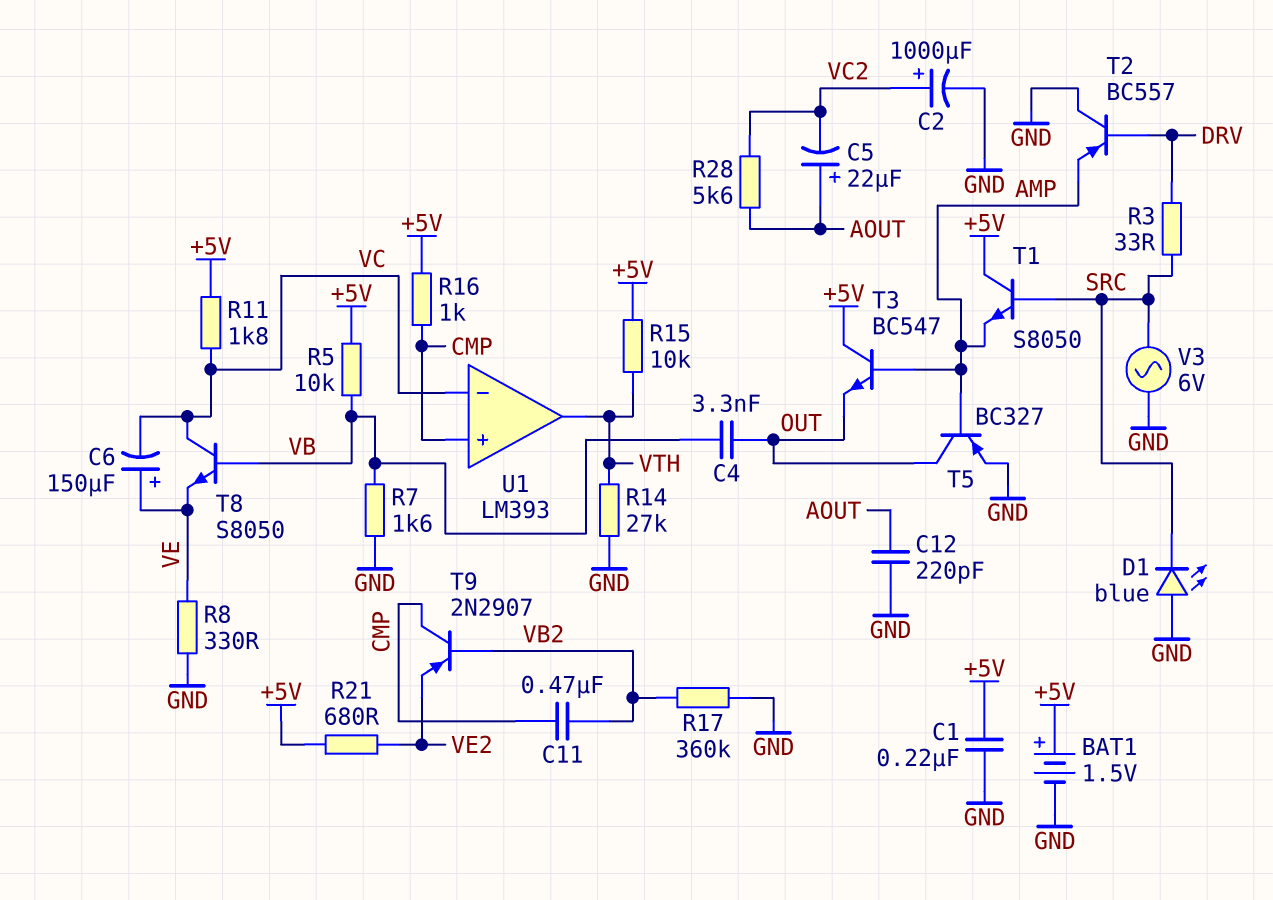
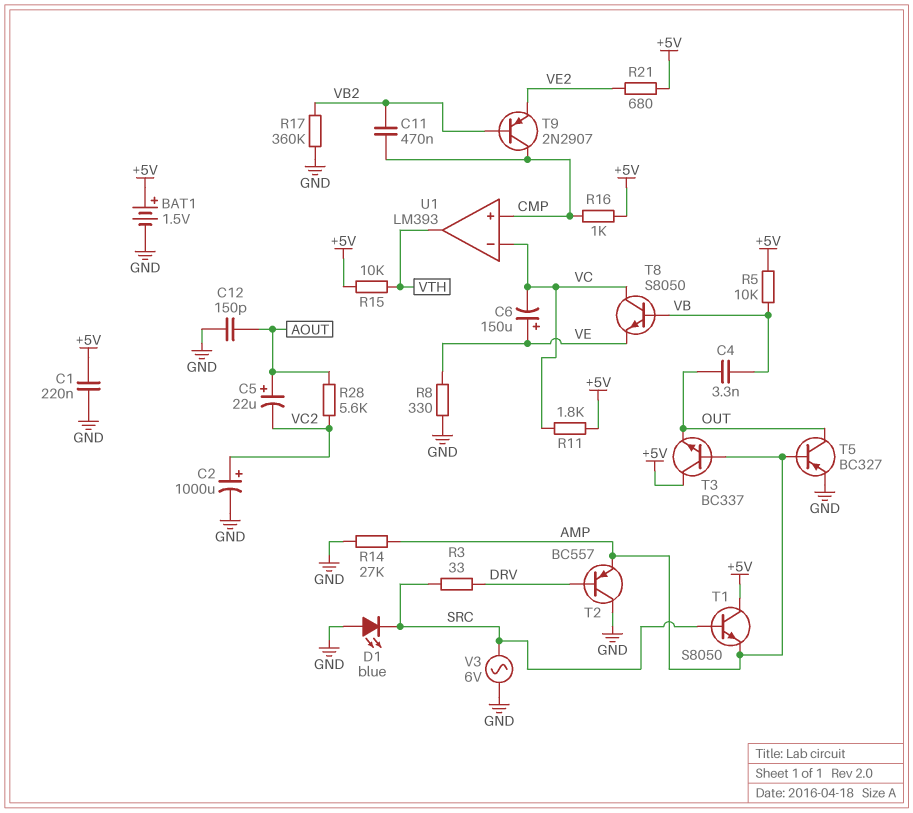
C12: 220pF (AOUT, GND) -> 150pF (AOUT, GND)
R7: 1.6k (GND, VB) -> none
R14: 27k (GND, VTH) -> 27k (AMP, GND)
T3: NPN BC547 (B AMP, C +5V, E OUT) -> NPN BC337 (B AMP, C +5V, E OUT)

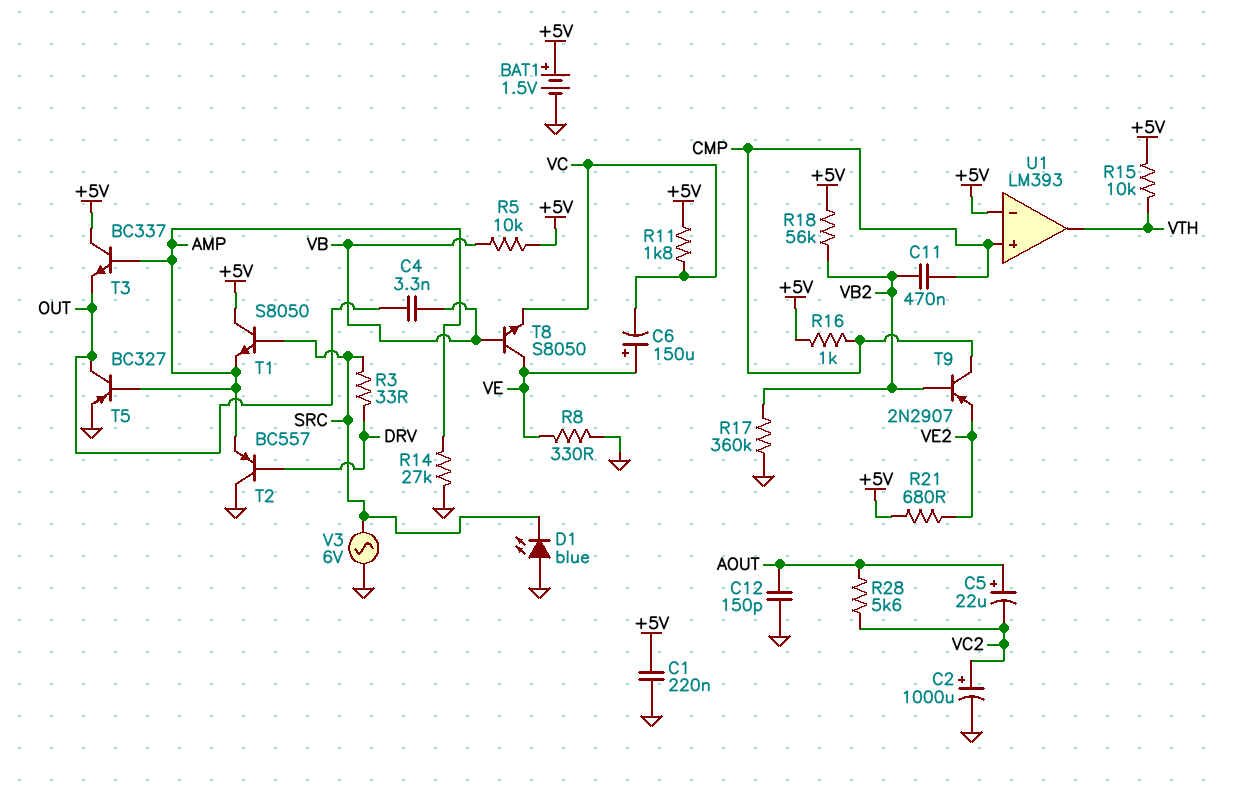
R18: none -> 56k (+5V, VB2)
T8: NPN S8050 (B VB, C VC, E VE) -> NPN S8050 (B VB, C VE, E VC)
U1 pin in-: VC -> +5V

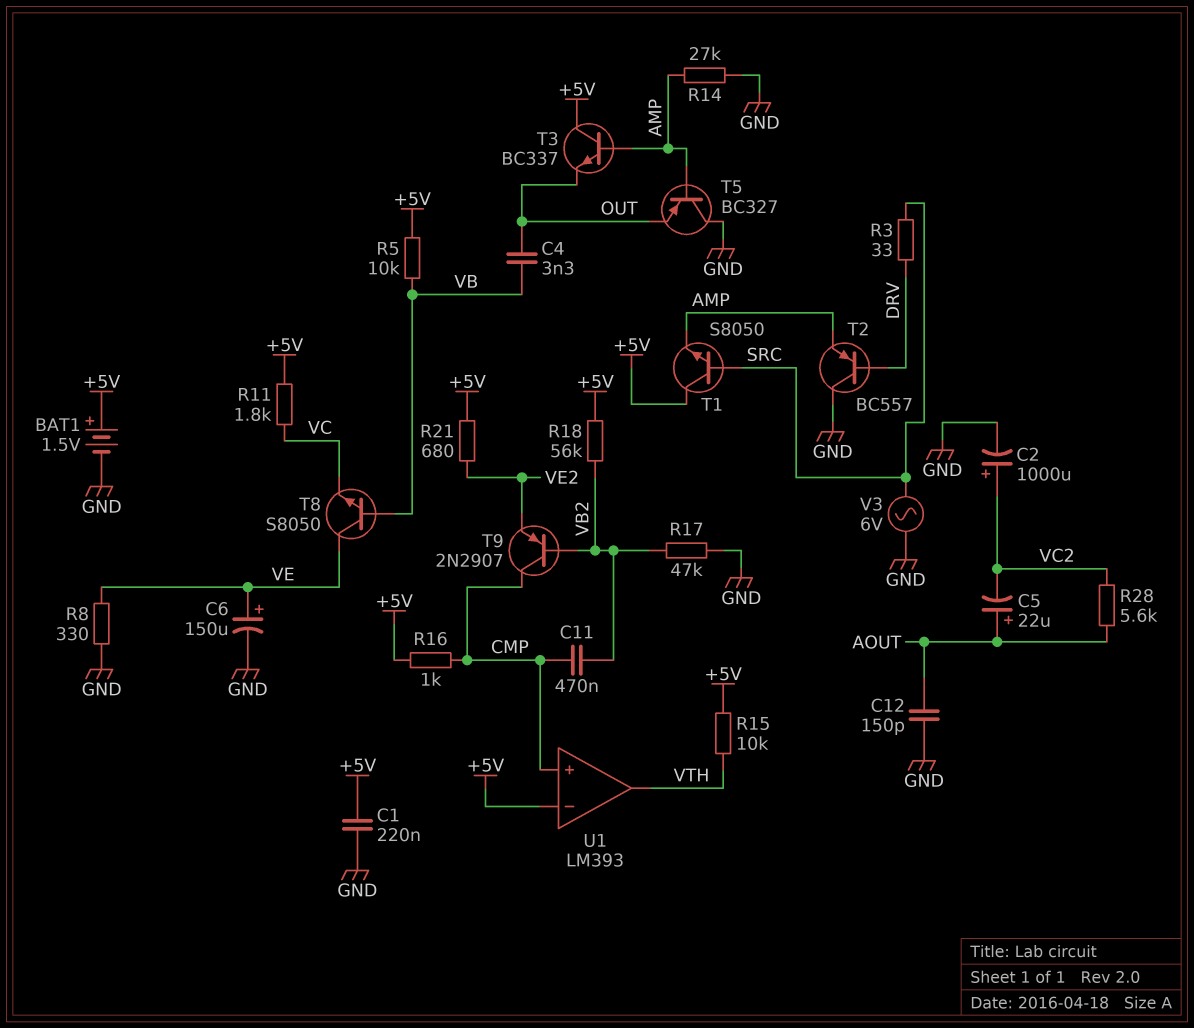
C6: 150uF (plus VE, minus VC) -> 150uF (plus VE, minus GND)
D1: LED blue (A GND, K SRC) -> none
R17: 360k (GND, VB2) -> 47k (GND, VB2)
T5: PNP BC327 (B AMP, C OUT, E GND) -> PNP BC327 (B AMP, C GND, E OUT)

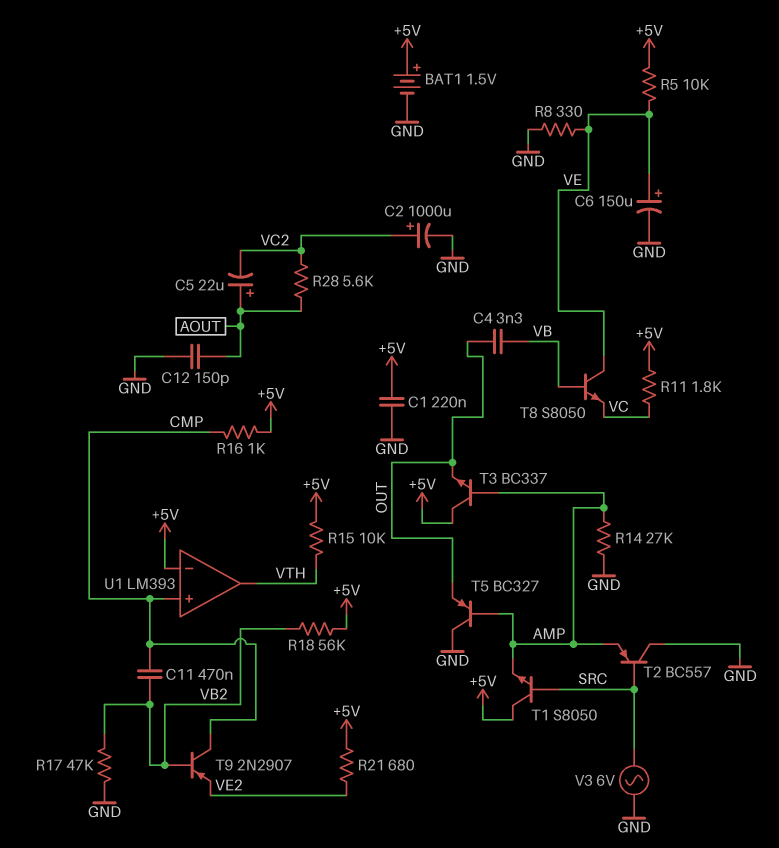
R3: 33 (DRV, SRC) -> none
R5: 10k (+5V, VB) -> 10k (+5V, VE)
T2: PNP BC557 (B DRV, C GND, E AMP) -> PNP BC557 (B SRC, C GND, E AMP)

